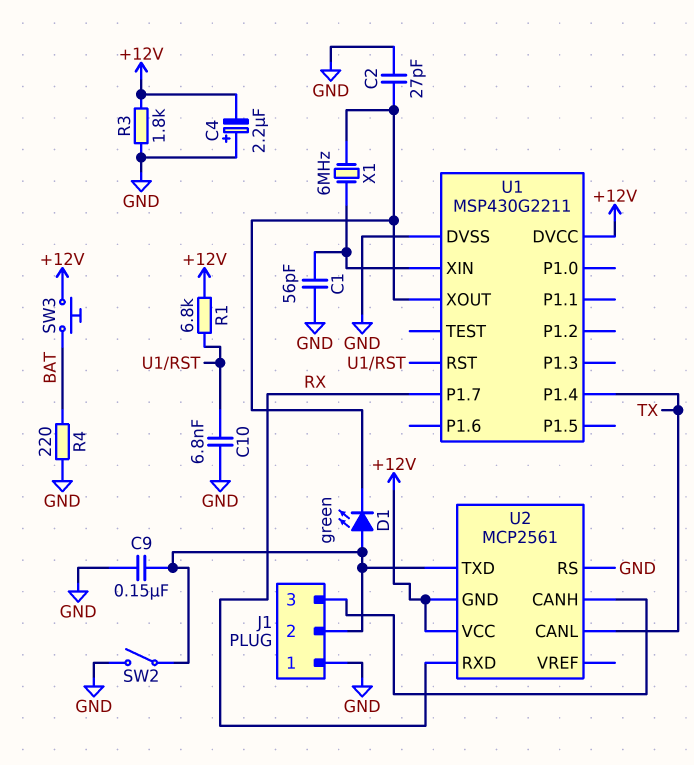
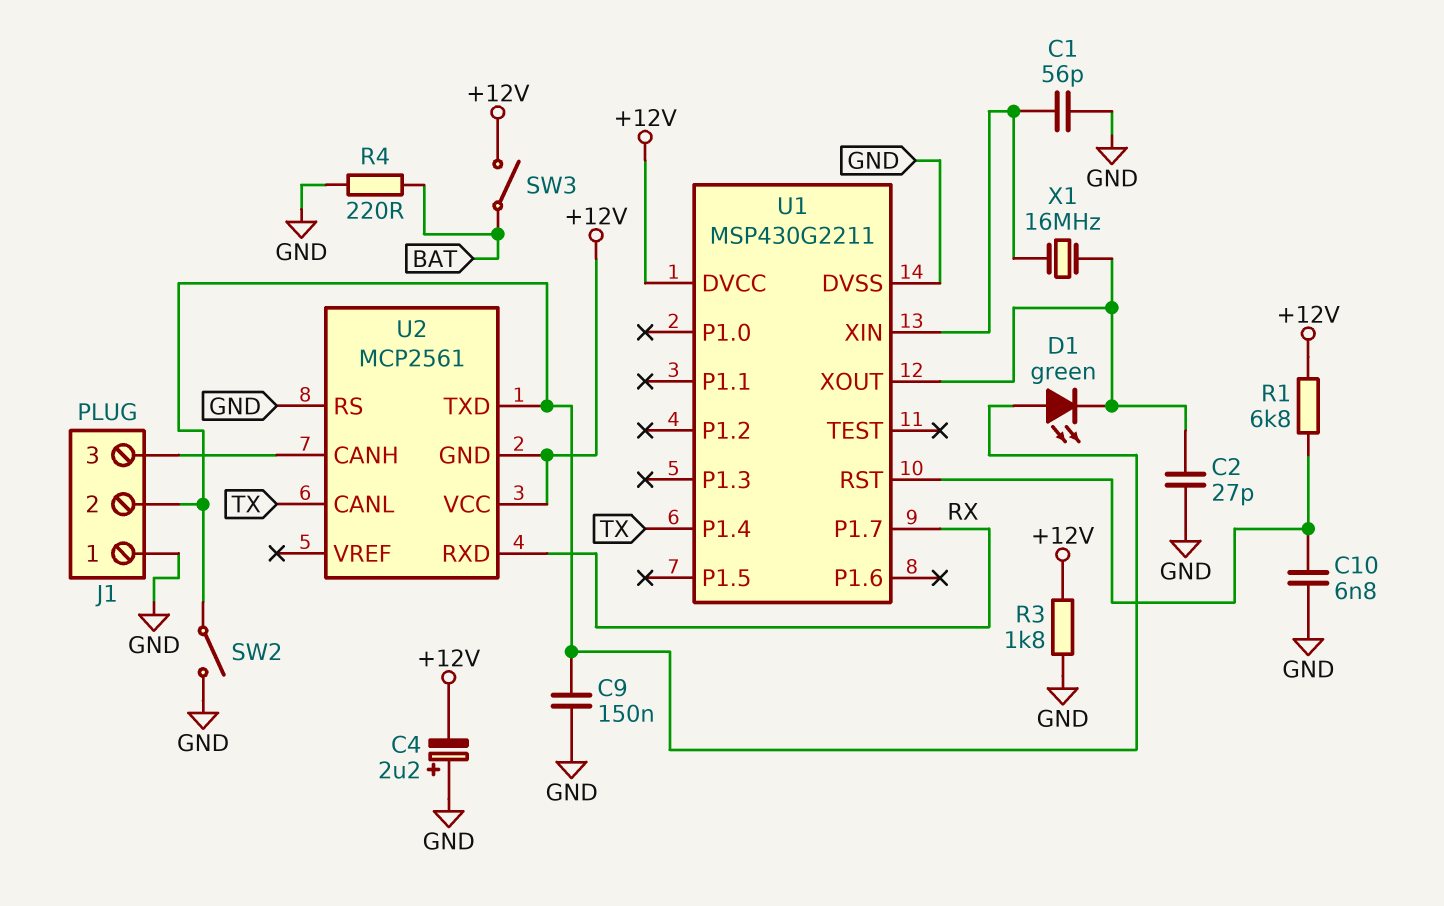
SW3: button (+12V, BAT) -> switch (+12V, BAT)
X1: 6MHz (U1/XIN, U1/XOUT) -> 16MHz (U1/XIN, U1/XOUT)

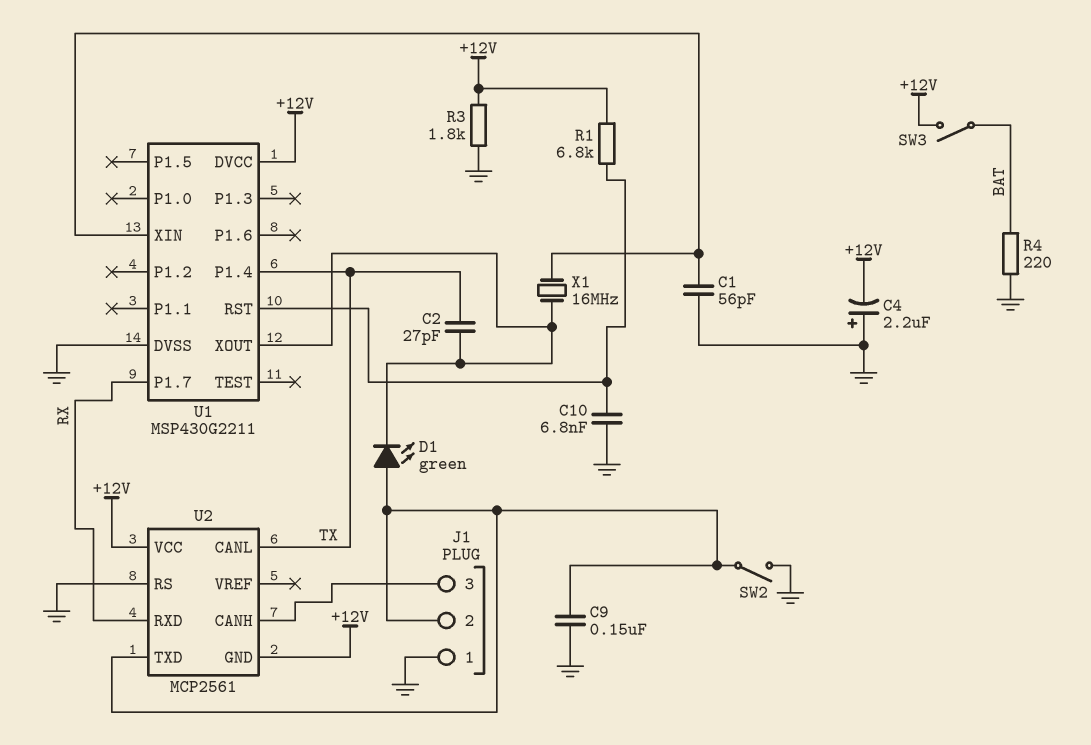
C2: 27pF (GND, U1/XOUT) -> 27pF (TX, U1/XOUT)

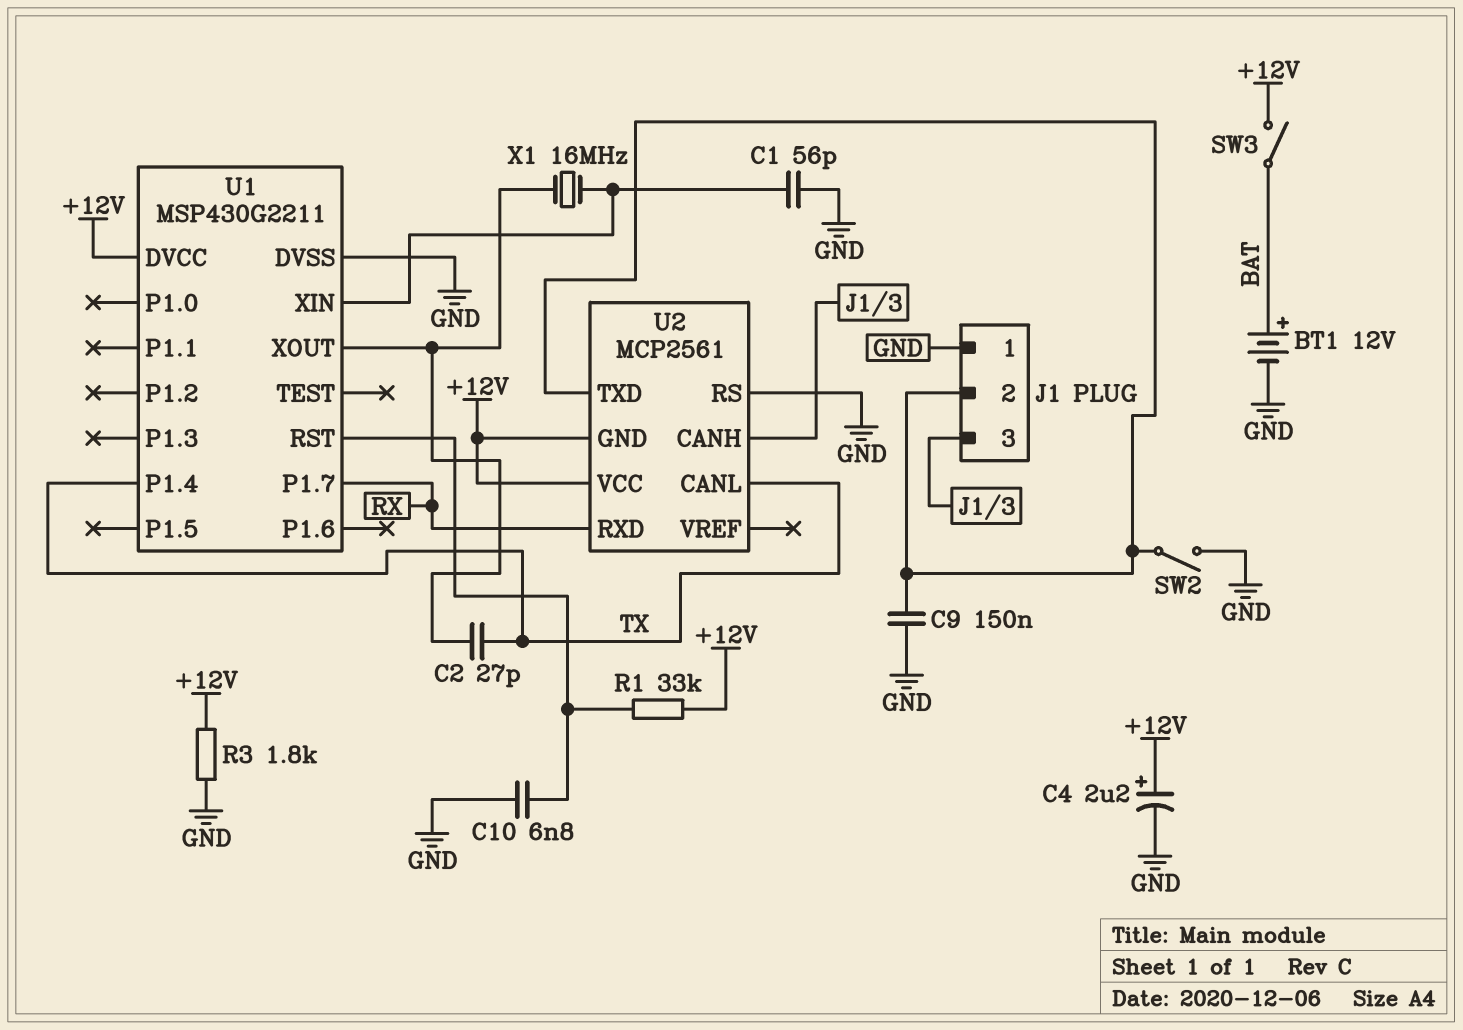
BT1: none -> 12V (plus BAT, minus GND)
C4: 2.2uF (plus GND, minus +12V) -> 2.2uF (plus +12V, minus GND)
D1: LED green (A J1/2, K U1/XOUT) -> none
R1: 6.8k (+12V, U1/RST) -> 33k (+12V, U1/RST)
R4: 220 (BAT, GND) -> none

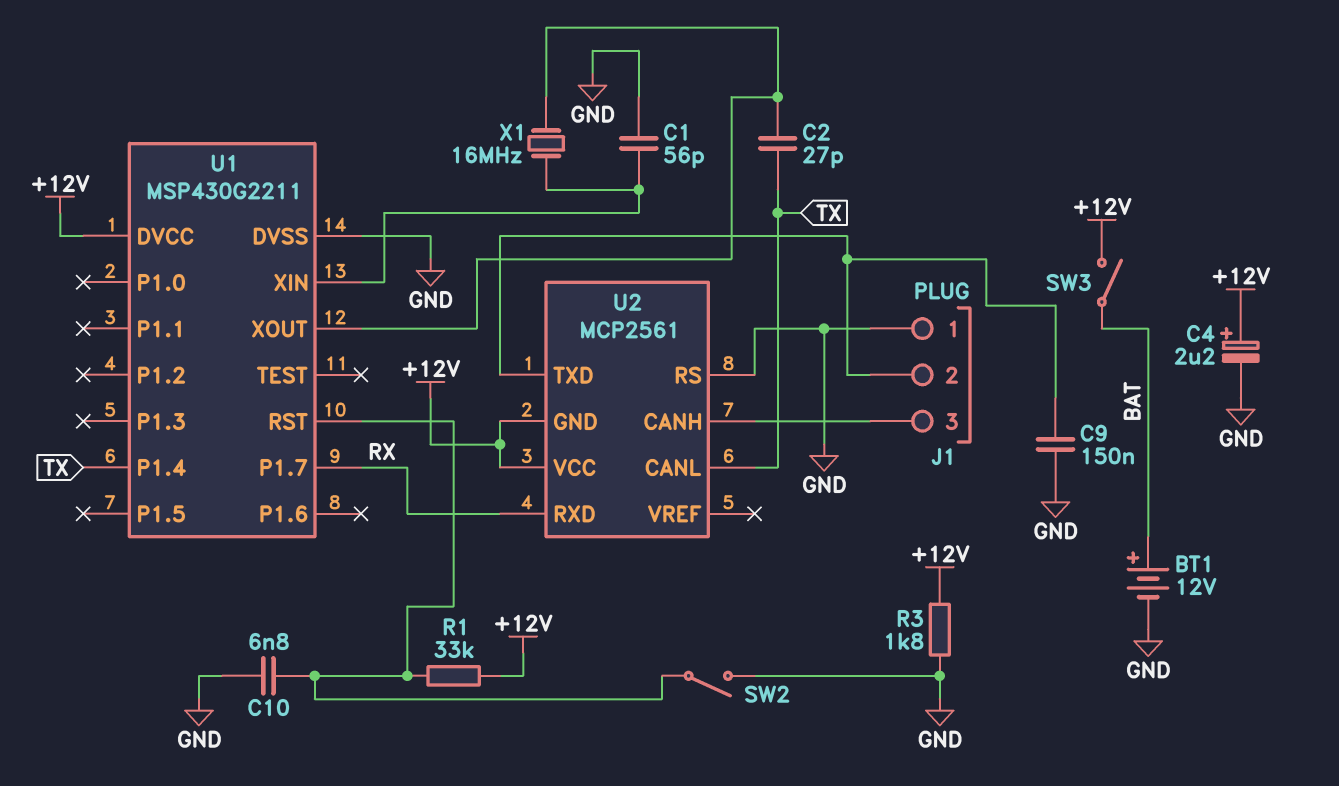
SW2: switch (GND, J1/2) -> switch (GND, U1/RST)

